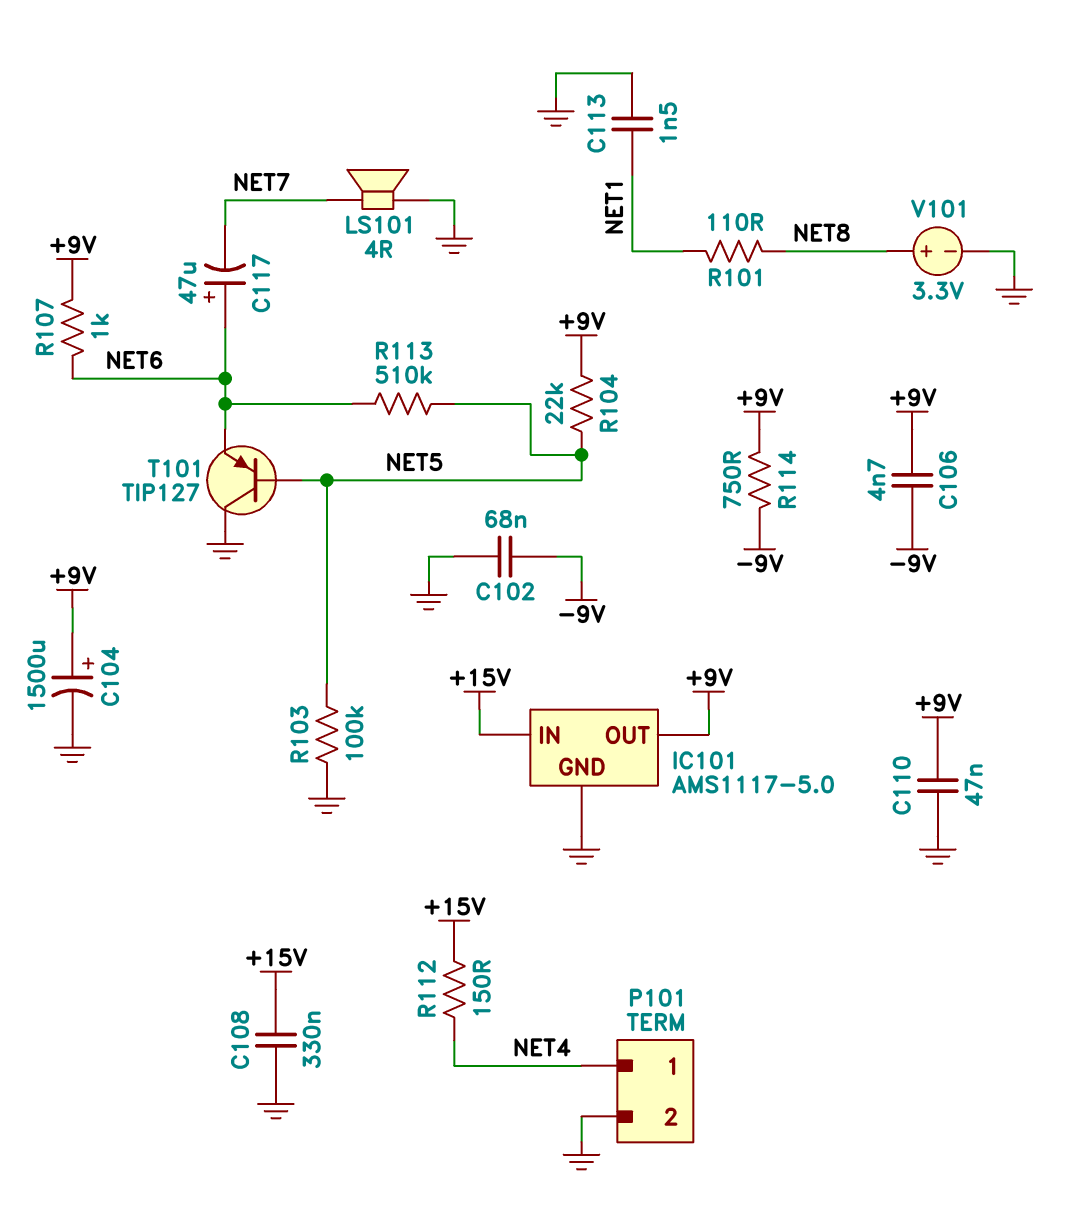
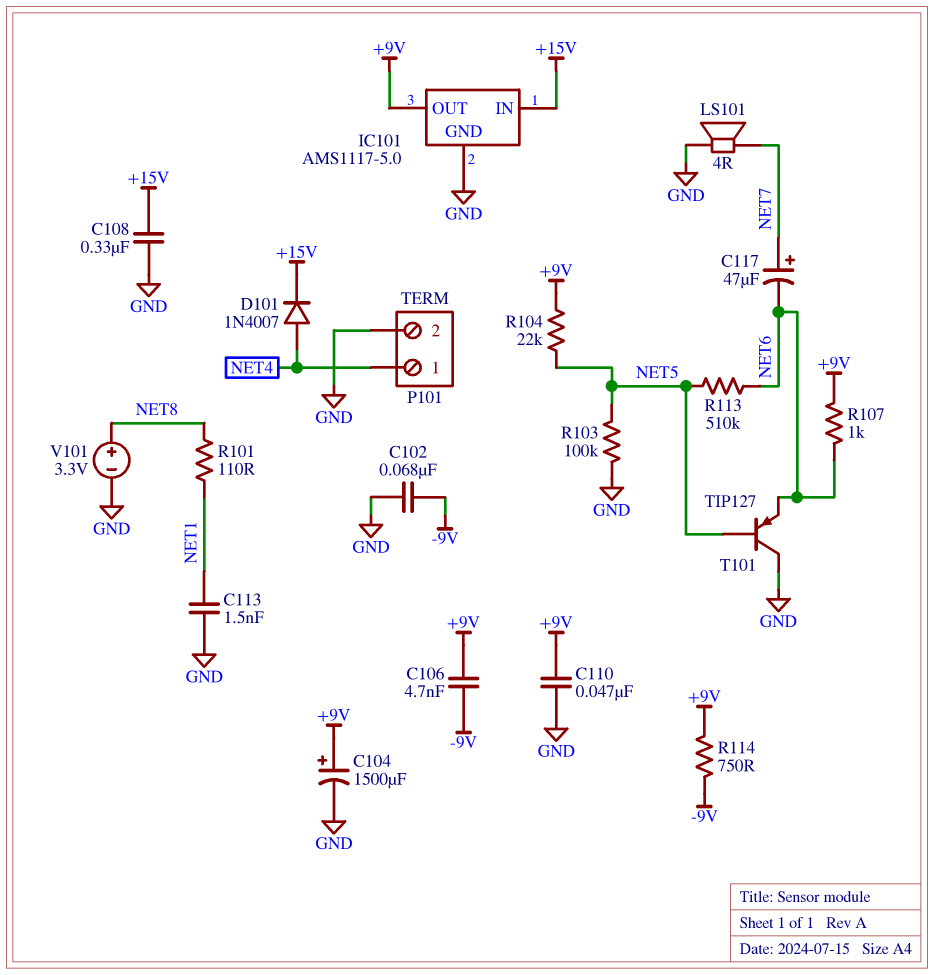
C117: 47uF (plus NET6, minus NET7) -> 47uF (plus NET7, minus NET6)
D101: none -> diode 1N4007 (A NET4, K +15V)
R112: 150 (+15V, NET4) -> none

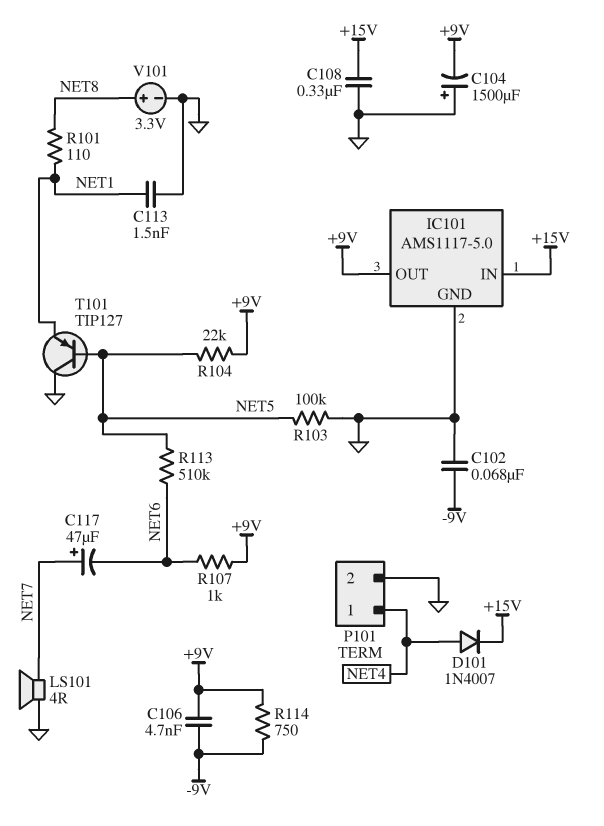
C104: 1500uF (plus +9V, minus GND) -> 1500uF (plus GND, minus +9V)
C110: 47nF (+9V, GND) -> none
T101: PNP TIP127 (B NET5, C GND, E NET6) -> PNP TIP127 (B NET5, C GND, E NET1)

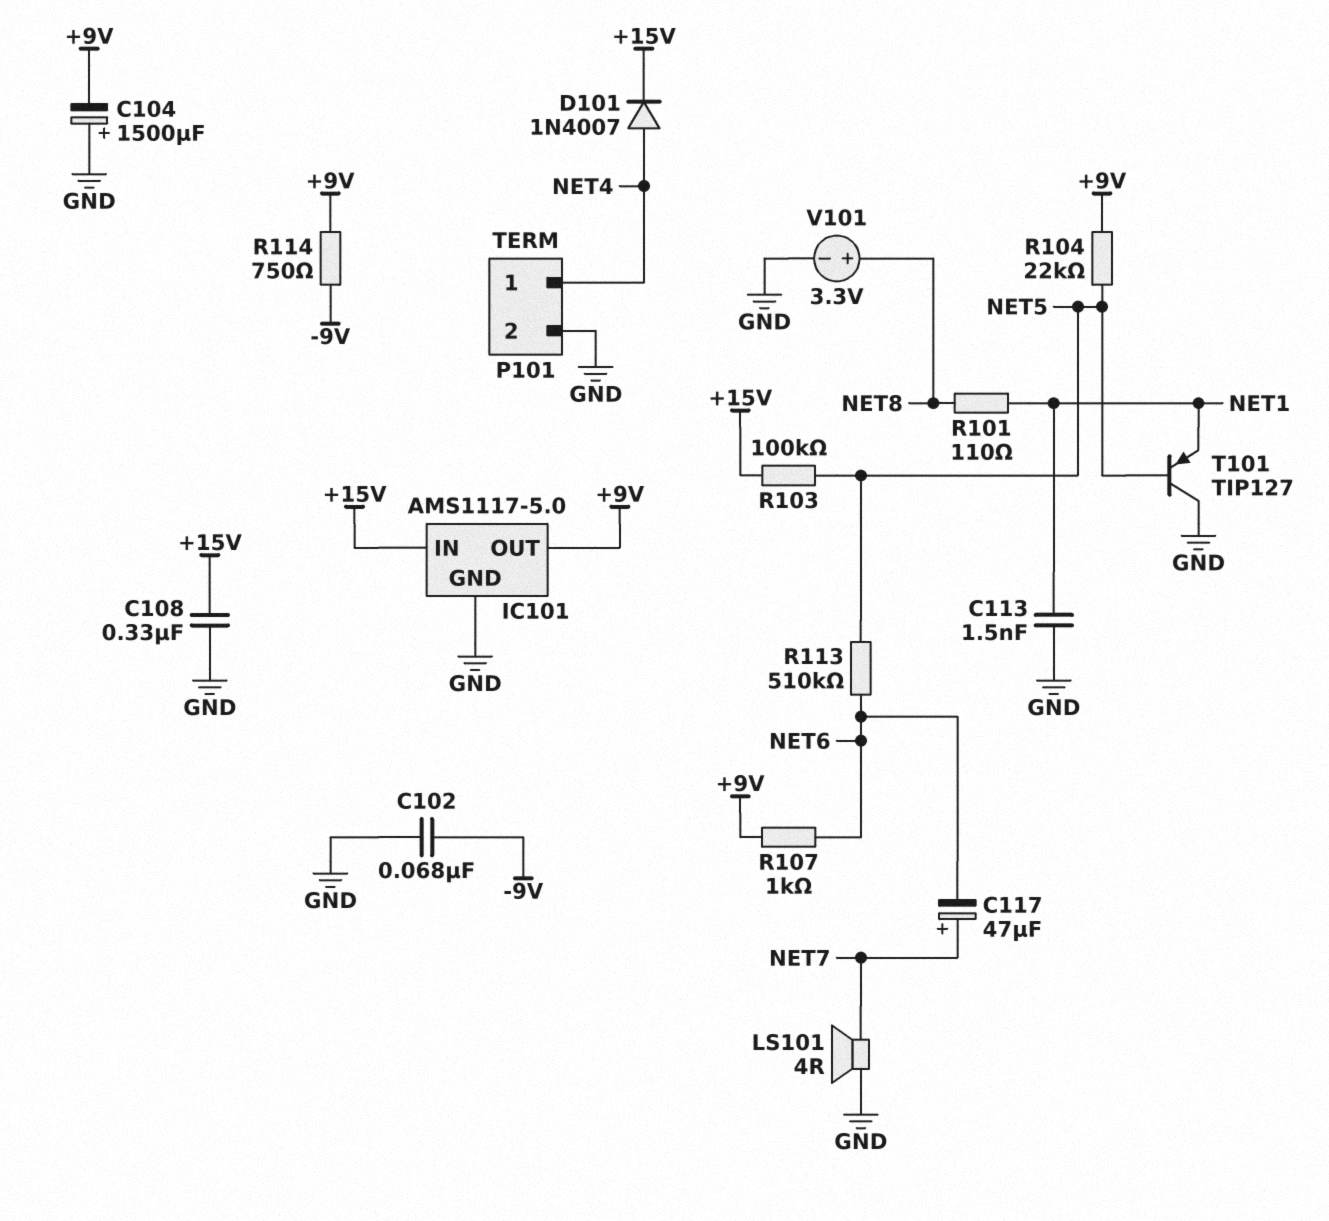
C106: 4.7nF (+9V, -9V) -> none
R103: 100k (GND, NET5) -> 100k (+15V, NET5)

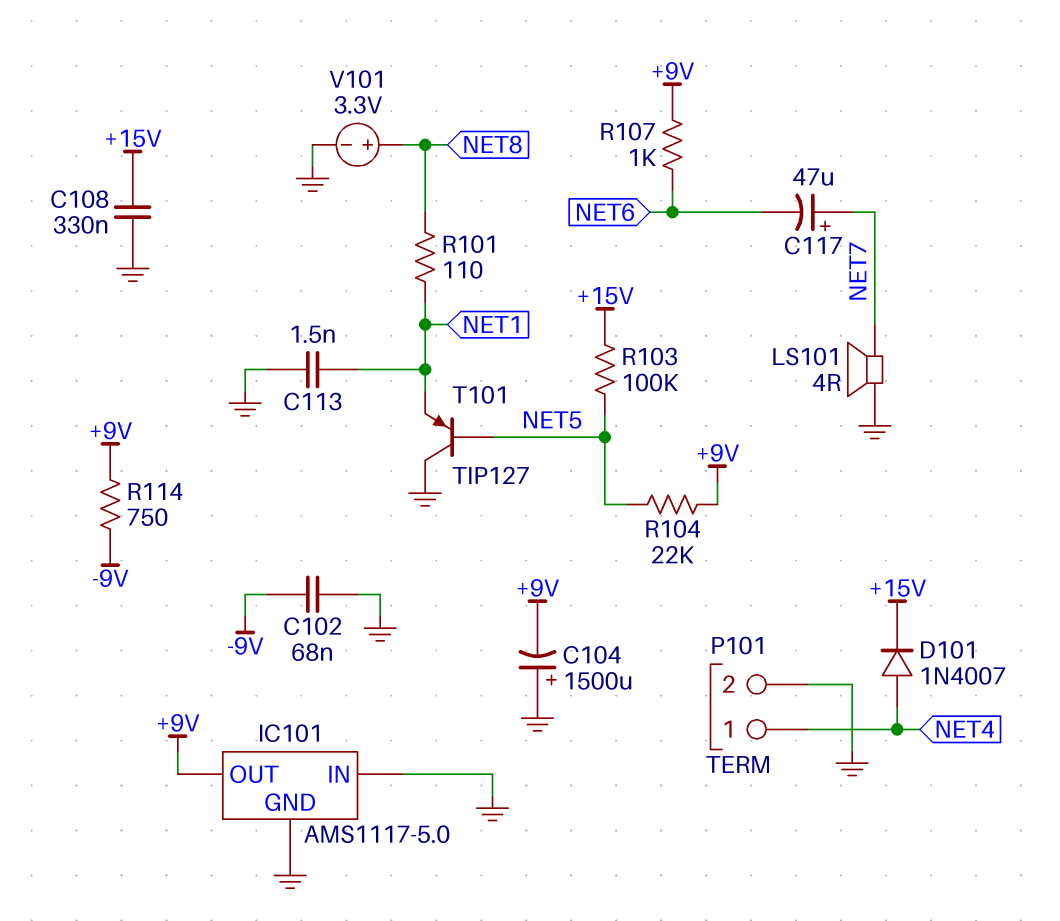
IC101 pin IN: +15V -> GND
R113: 510k (NET5, NET6) -> none

